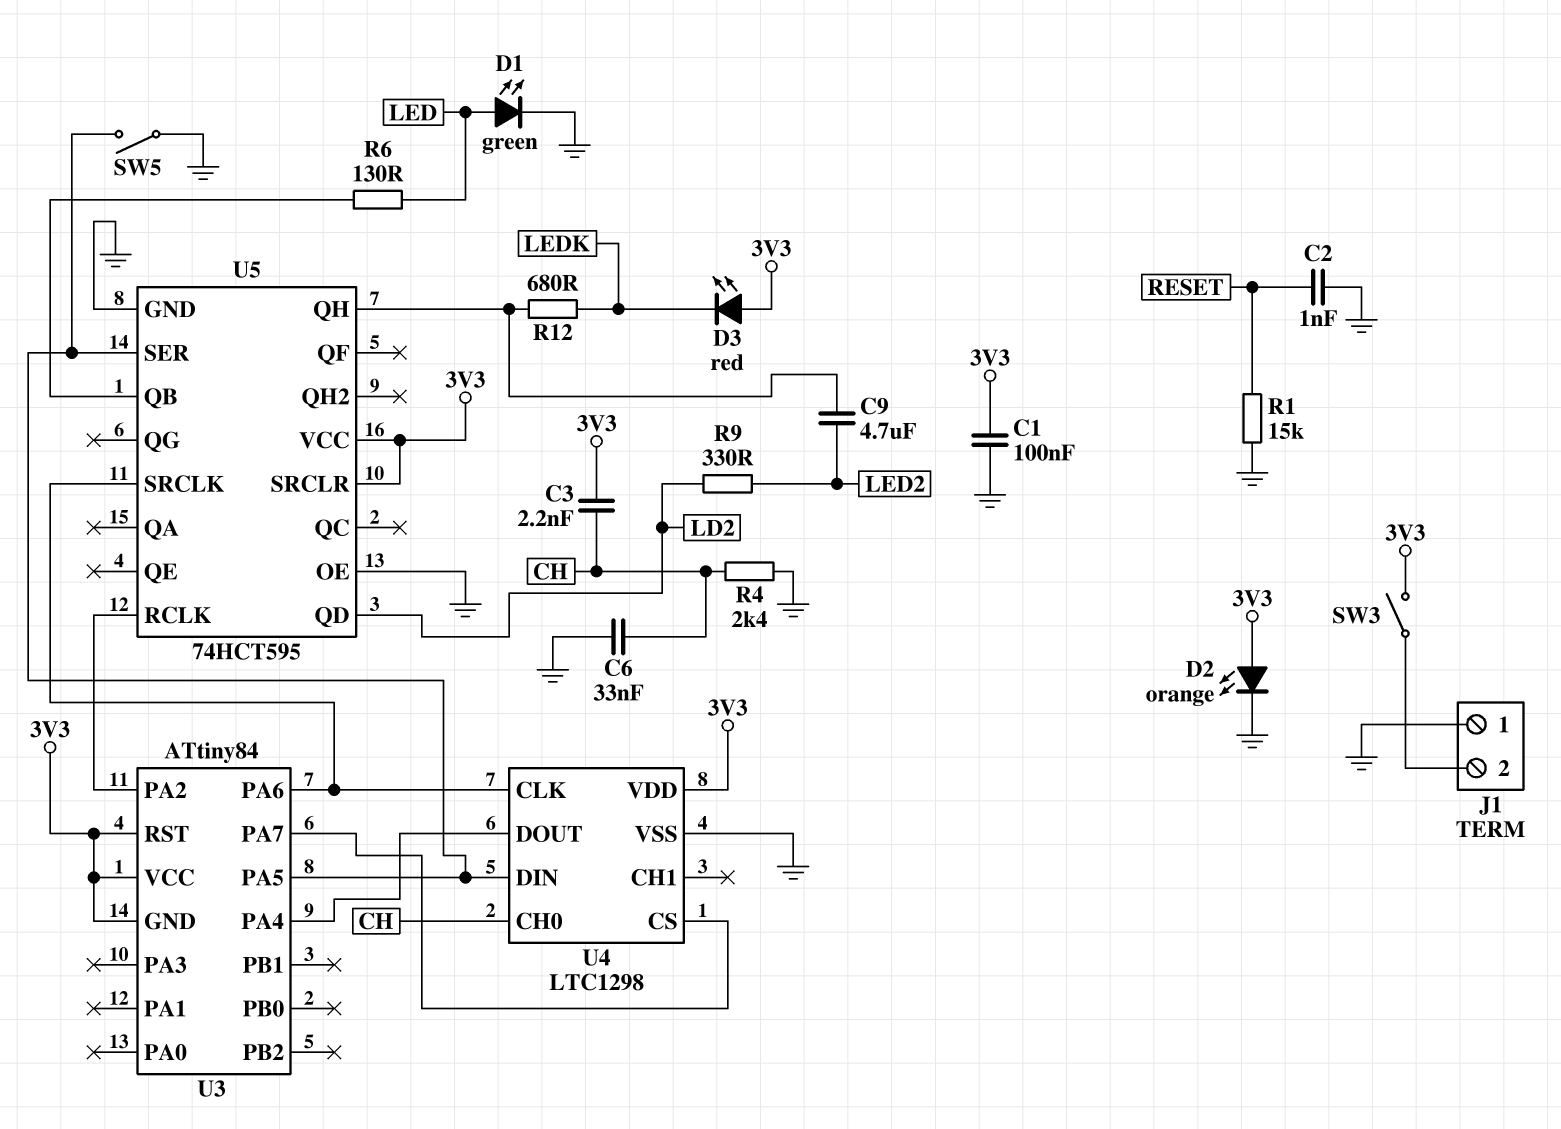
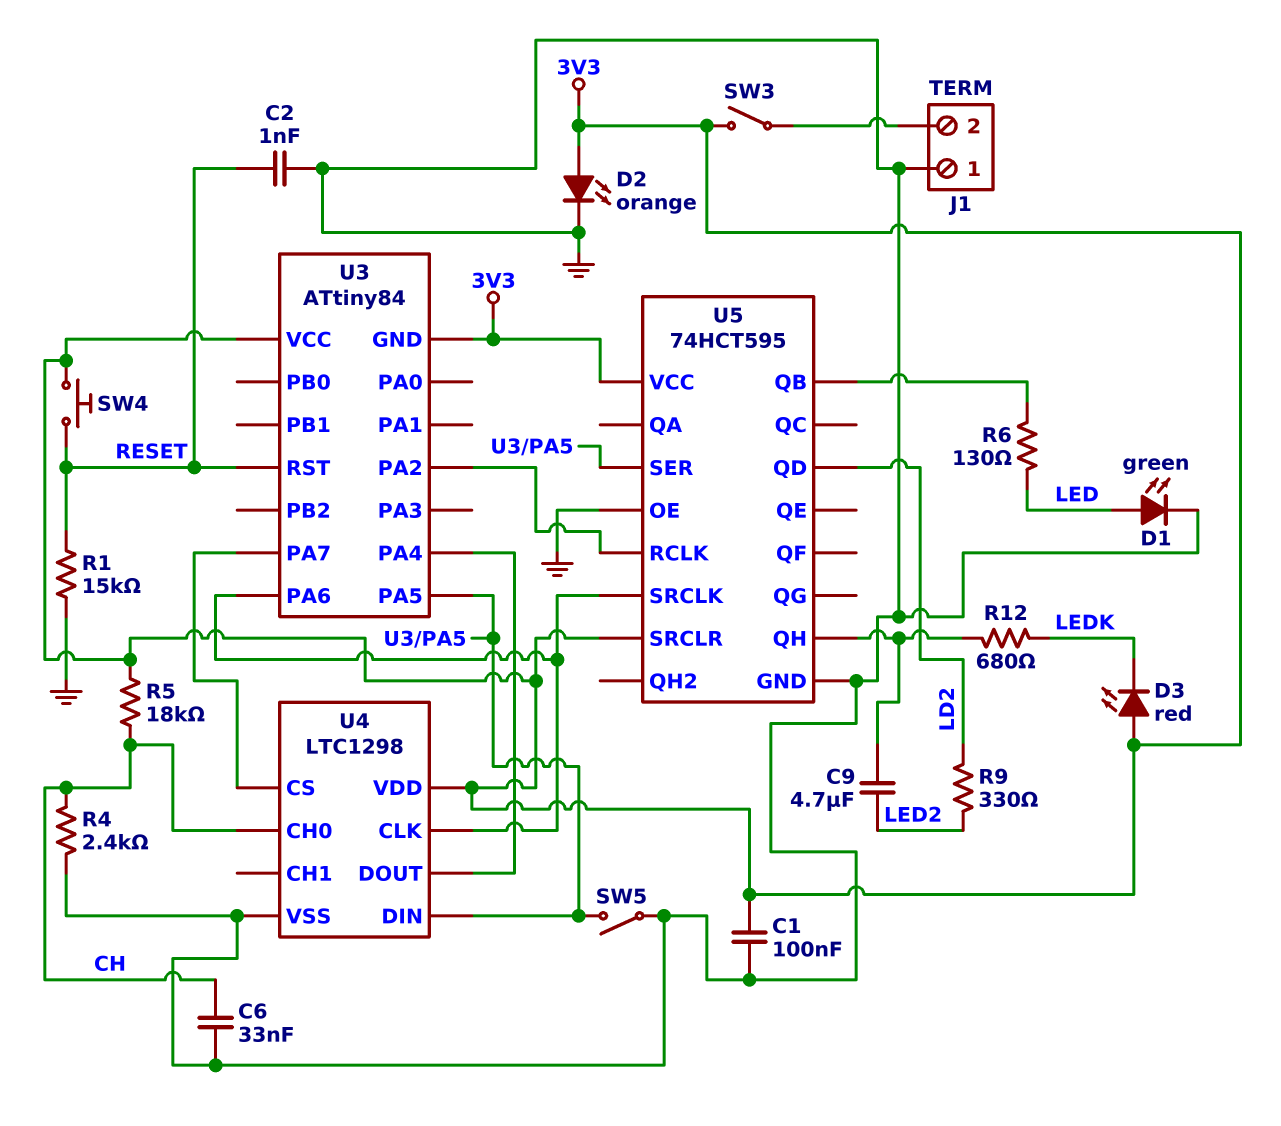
C3: 2.2nF (3V3, CH) -> none
R5: none -> 18k (3V3, CH)
SW4: none -> button (3V3, RESET)
U3 pin RST: 3V3 -> RESET

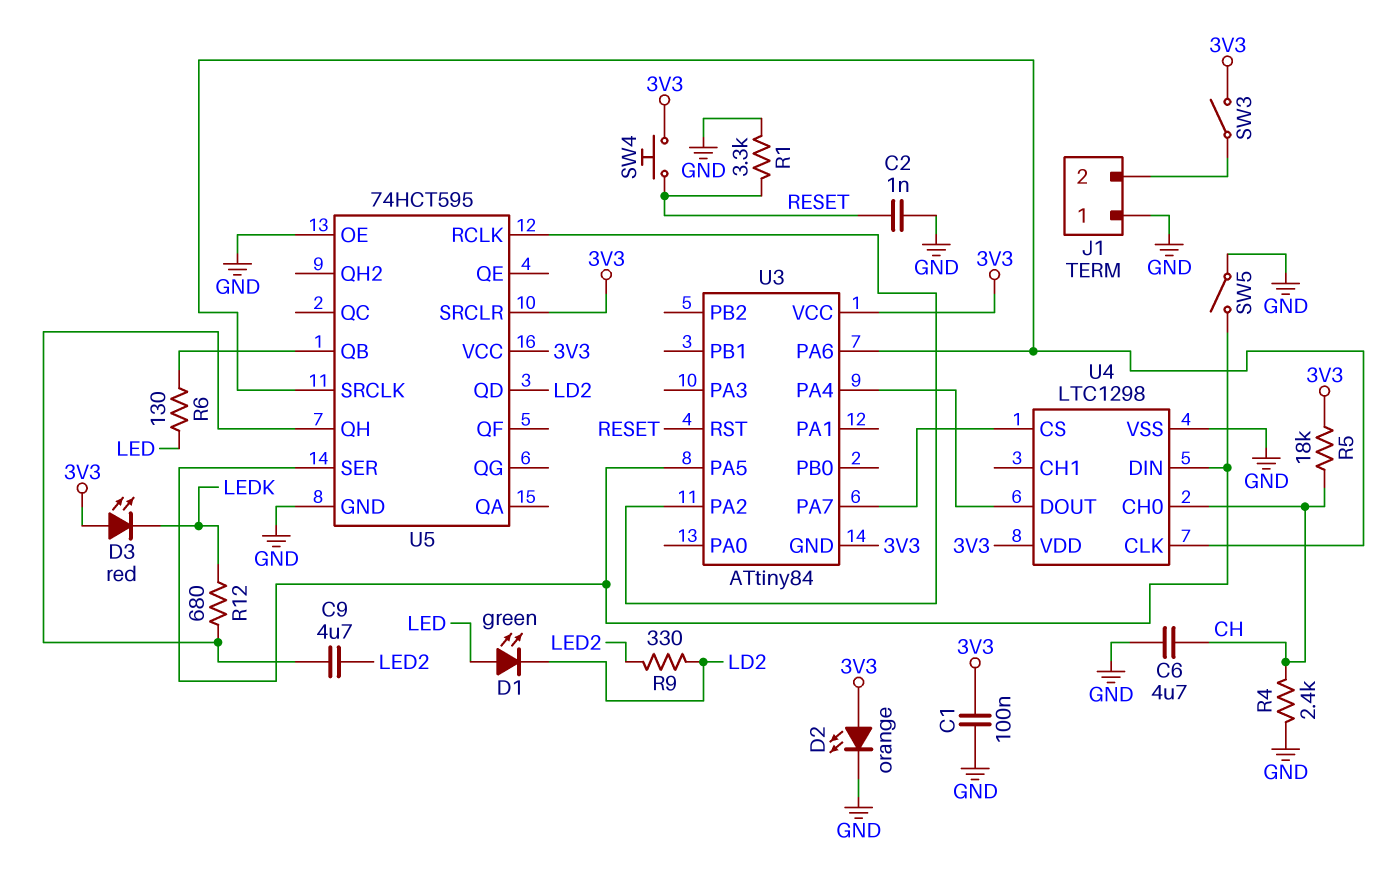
C6: 33nF (CH, GND) -> 4.7uF (CH, GND)
D1: LED green (A LED, K GND) -> LED green (A LED, K LD2)
R1: 15k (GND, RESET) -> 3.3k (GND, RESET)

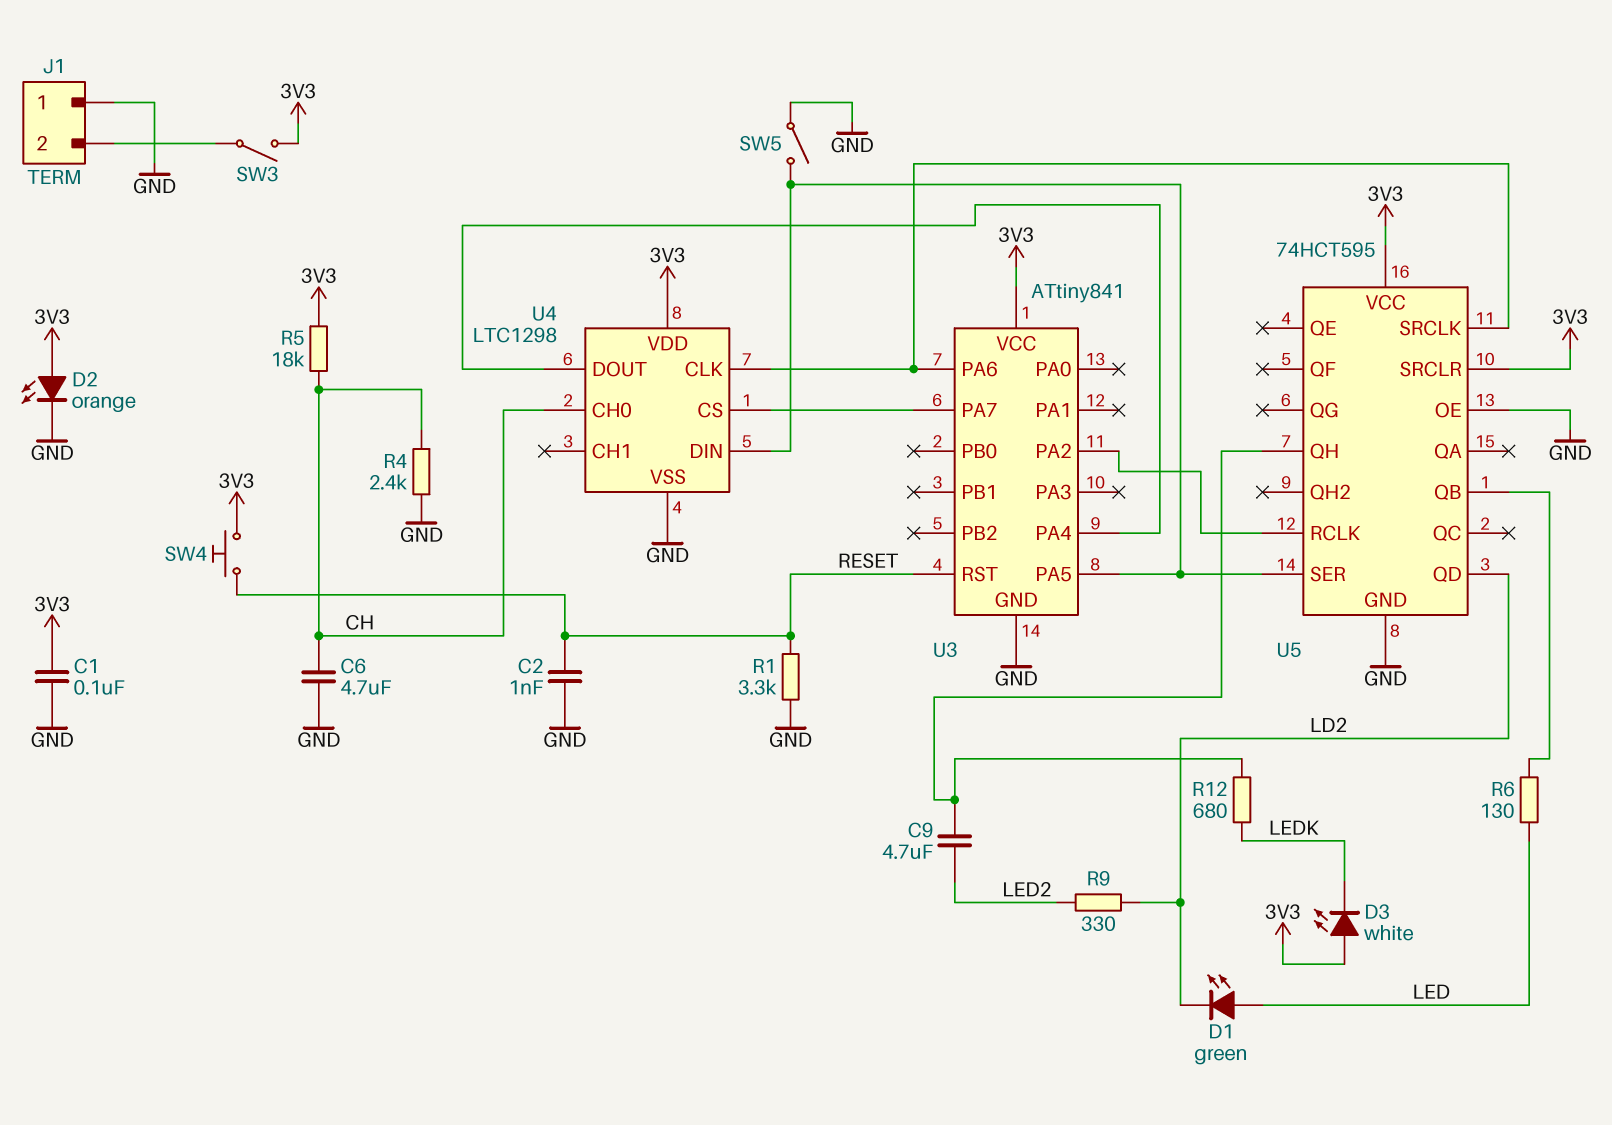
D3: LED red (A 3V3, K LEDK) -> LED white (A 3V3, K LEDK)
U3: ATtiny84 -> ATtiny841
U3 pin GND: 3V3 -> GND

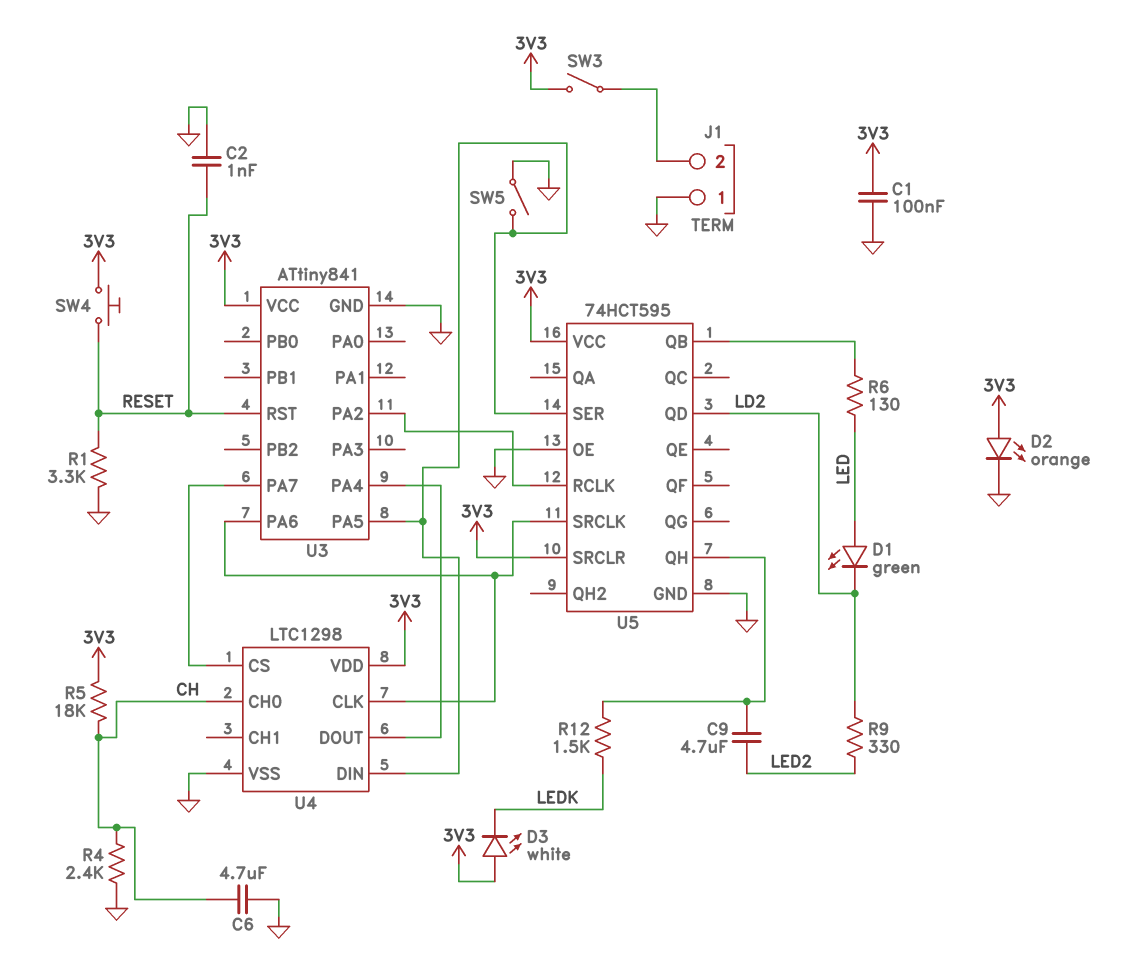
R12: 680 (LEDK, U5/QH) -> 1.5k (LEDK, U5/QH)

